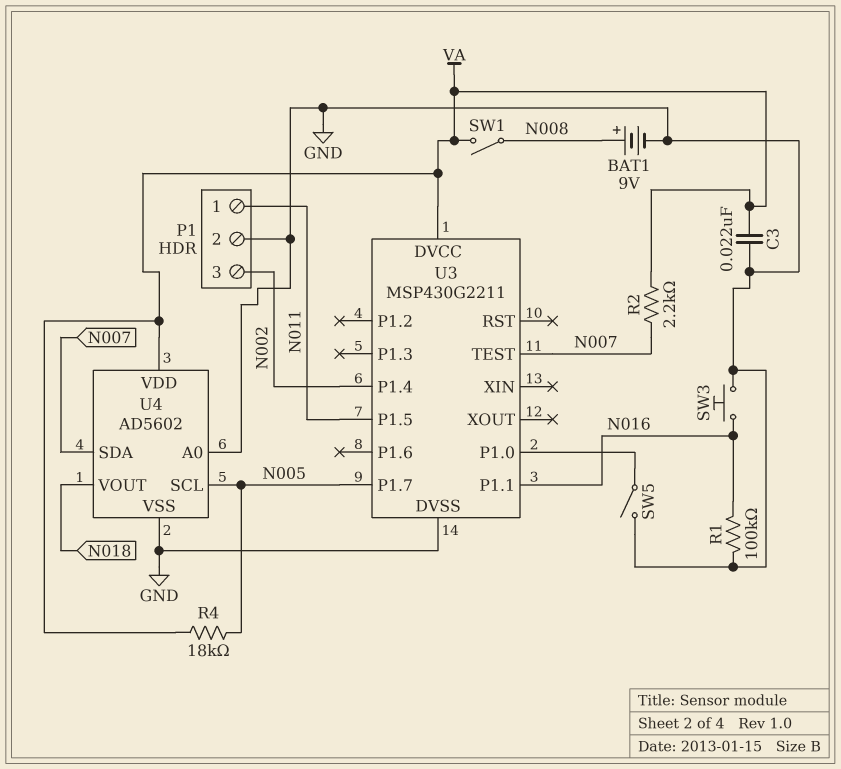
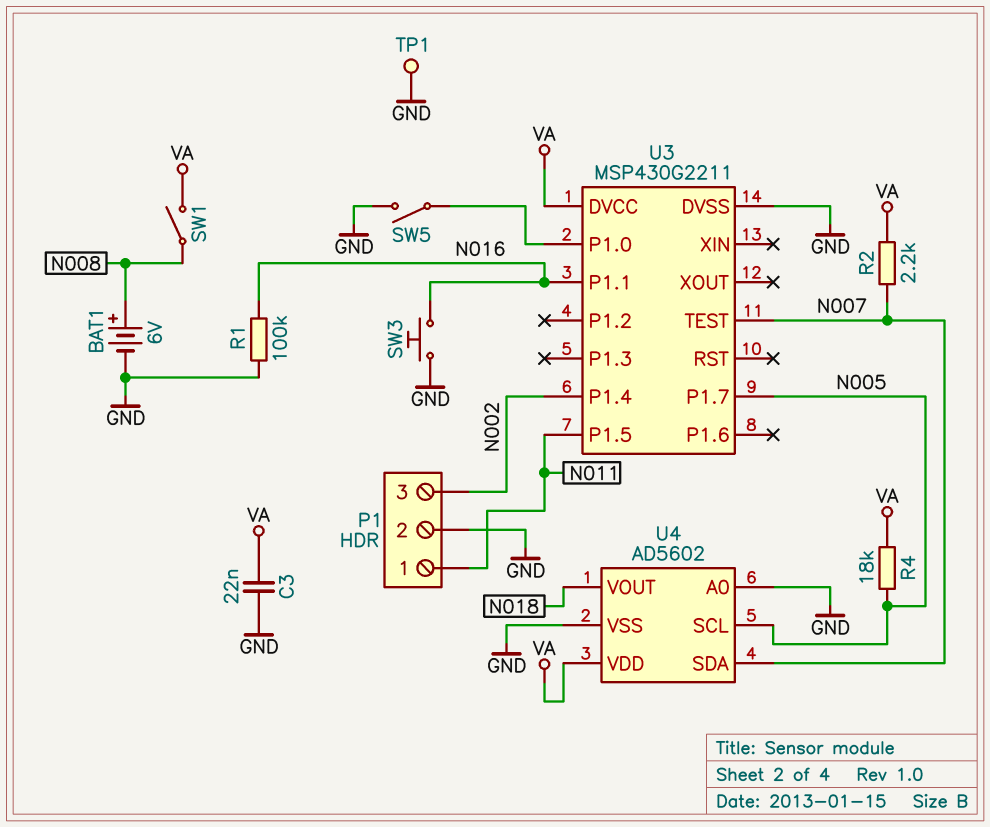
BAT1: 9V (plus N008, minus GND) -> 6V (plus N008, minus GND)
TP1: none -> test point (GND)

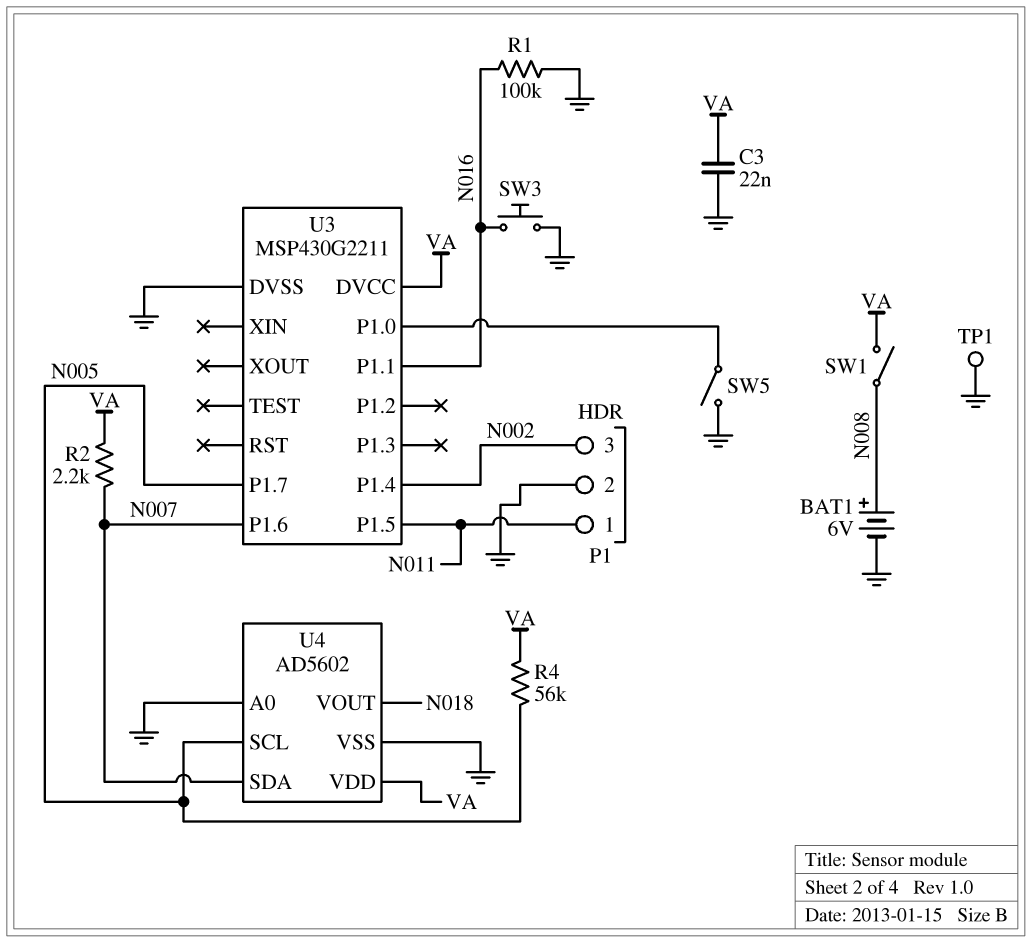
R4: 18k (N005, VA) -> 56k (N005, VA)
U3 pin P1.6: none -> N007
U3 pin TEST: N007 -> none

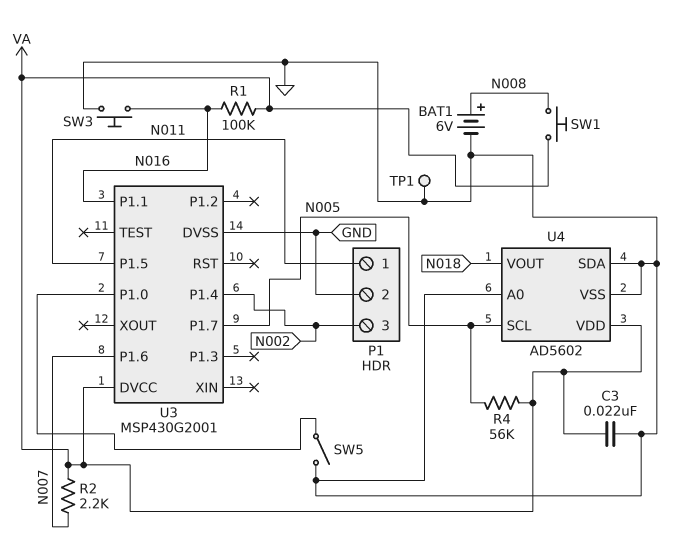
R1: 100k (GND, N016) -> 100k (N016, VA)
SW1: switch (N008, VA) -> button (N008, VA)
U3: MSP430G2211 -> MSP430G2001
U4 pin SDA: N007 -> GND

